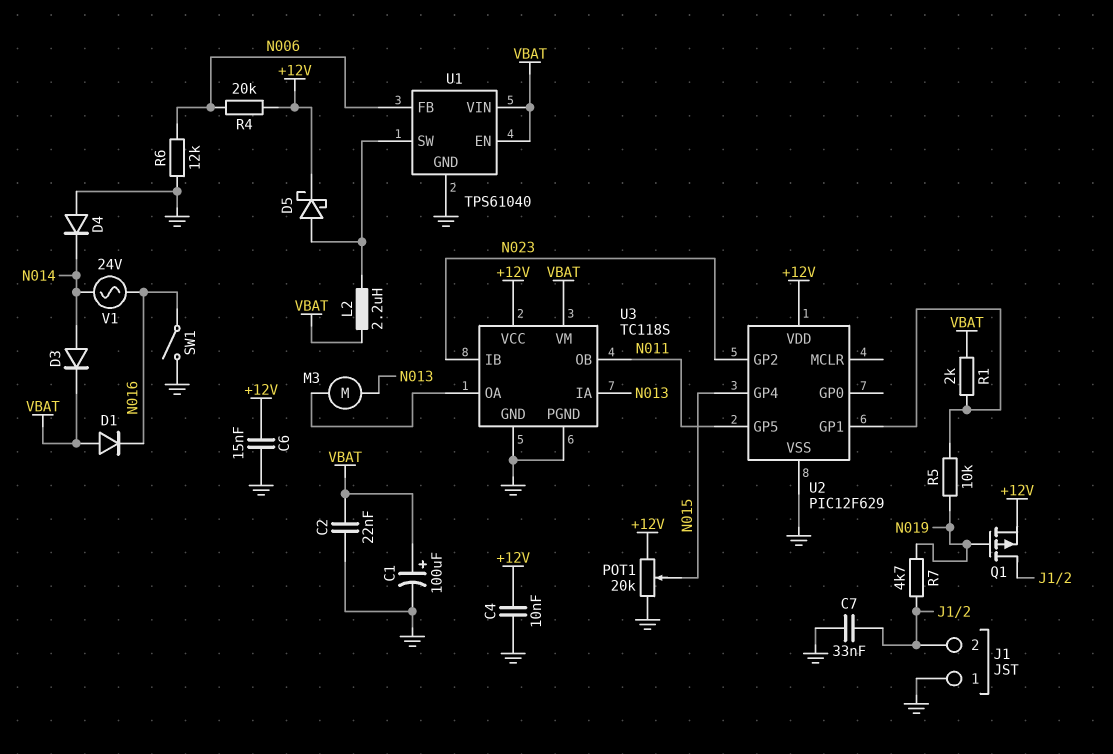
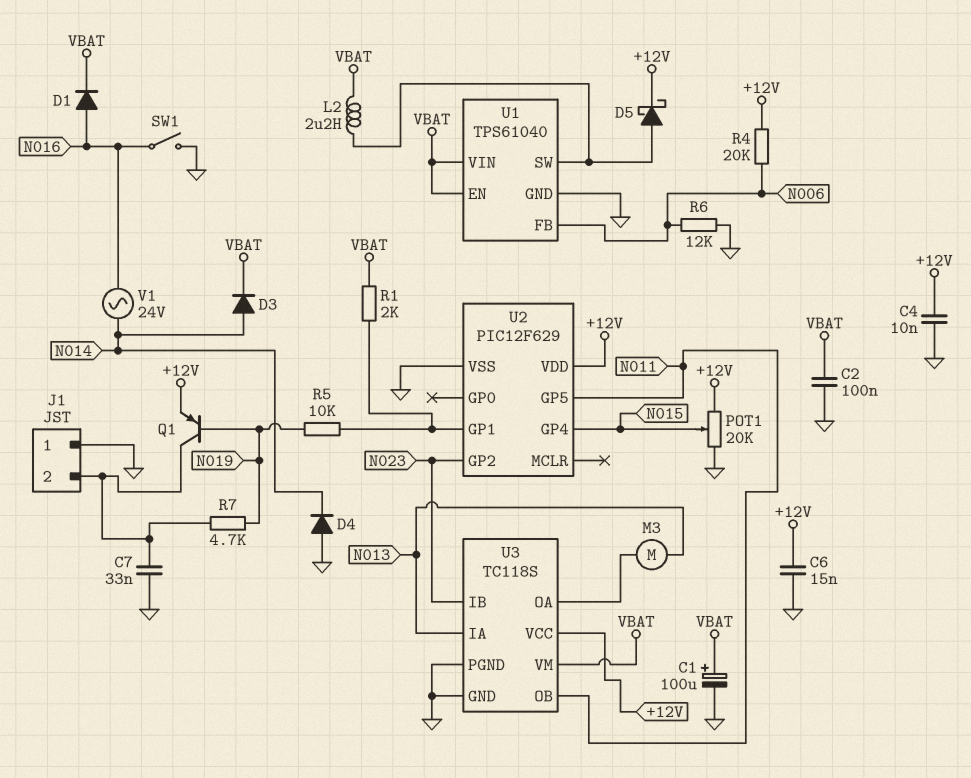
C2: 22nF (GND, VBAT) -> 100nF (GND, VBAT)
D1: diode (A VBAT, K N016) -> diode (A N016, K VBAT)
Q1: PMOS (G N019, D J1/2, S +12V) -> PNP (B N019, C J1/2, E +12V)

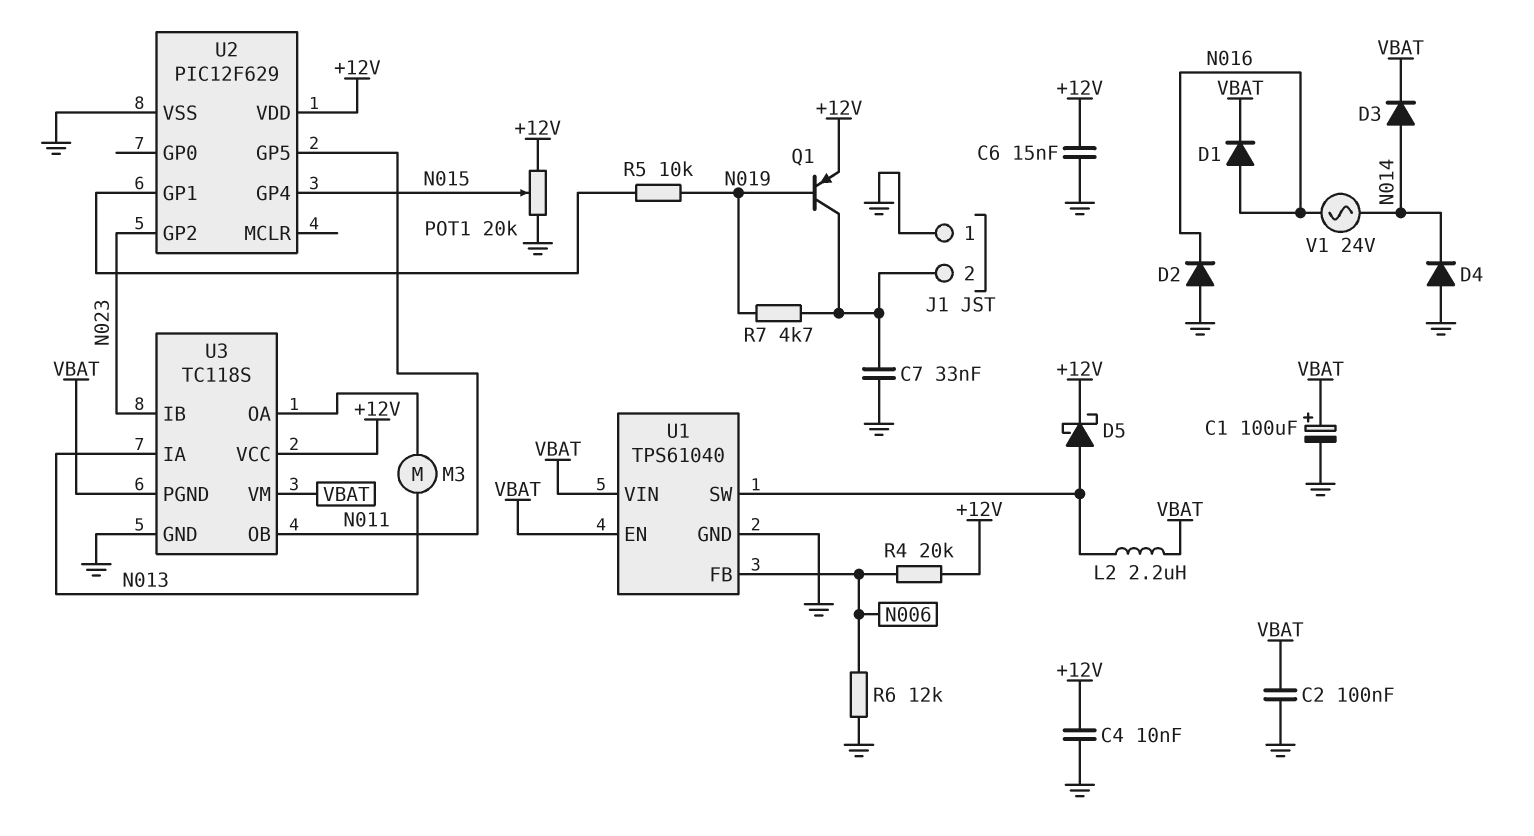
D2: none -> diode (A GND, K N016)
R1: 2k (U2/GP1, VBAT) -> none
SW1: switch (GND, N016) -> none
U3 pin PGND: GND -> VBAT

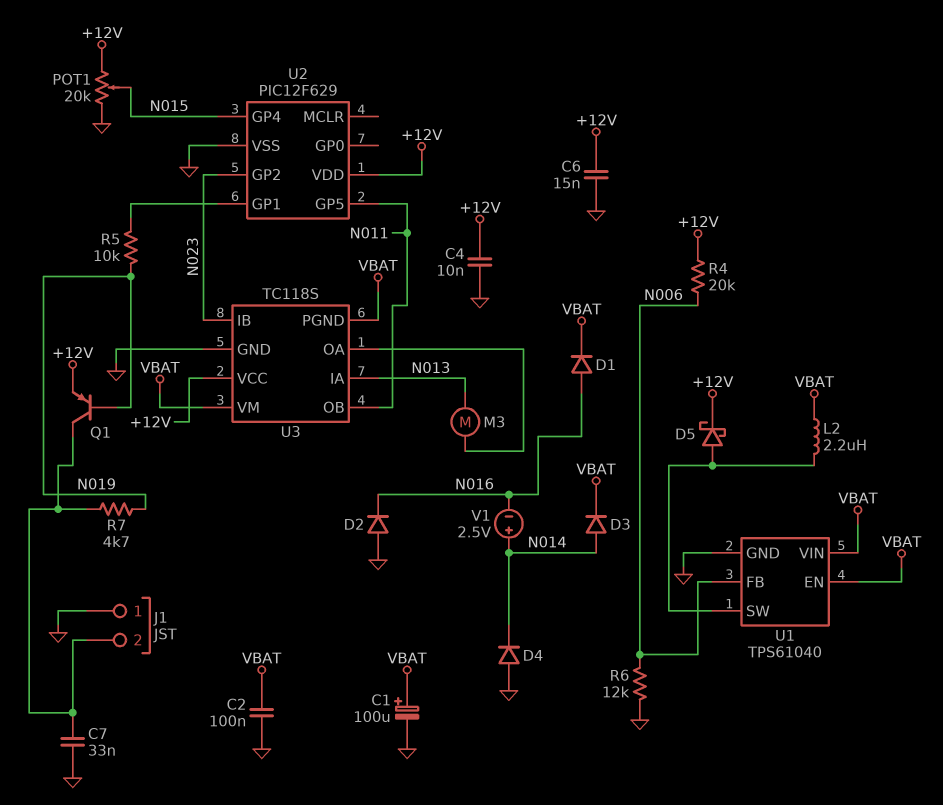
V1: AC 24V (N014, N016) -> 2.5V (plus N014, minus N016)

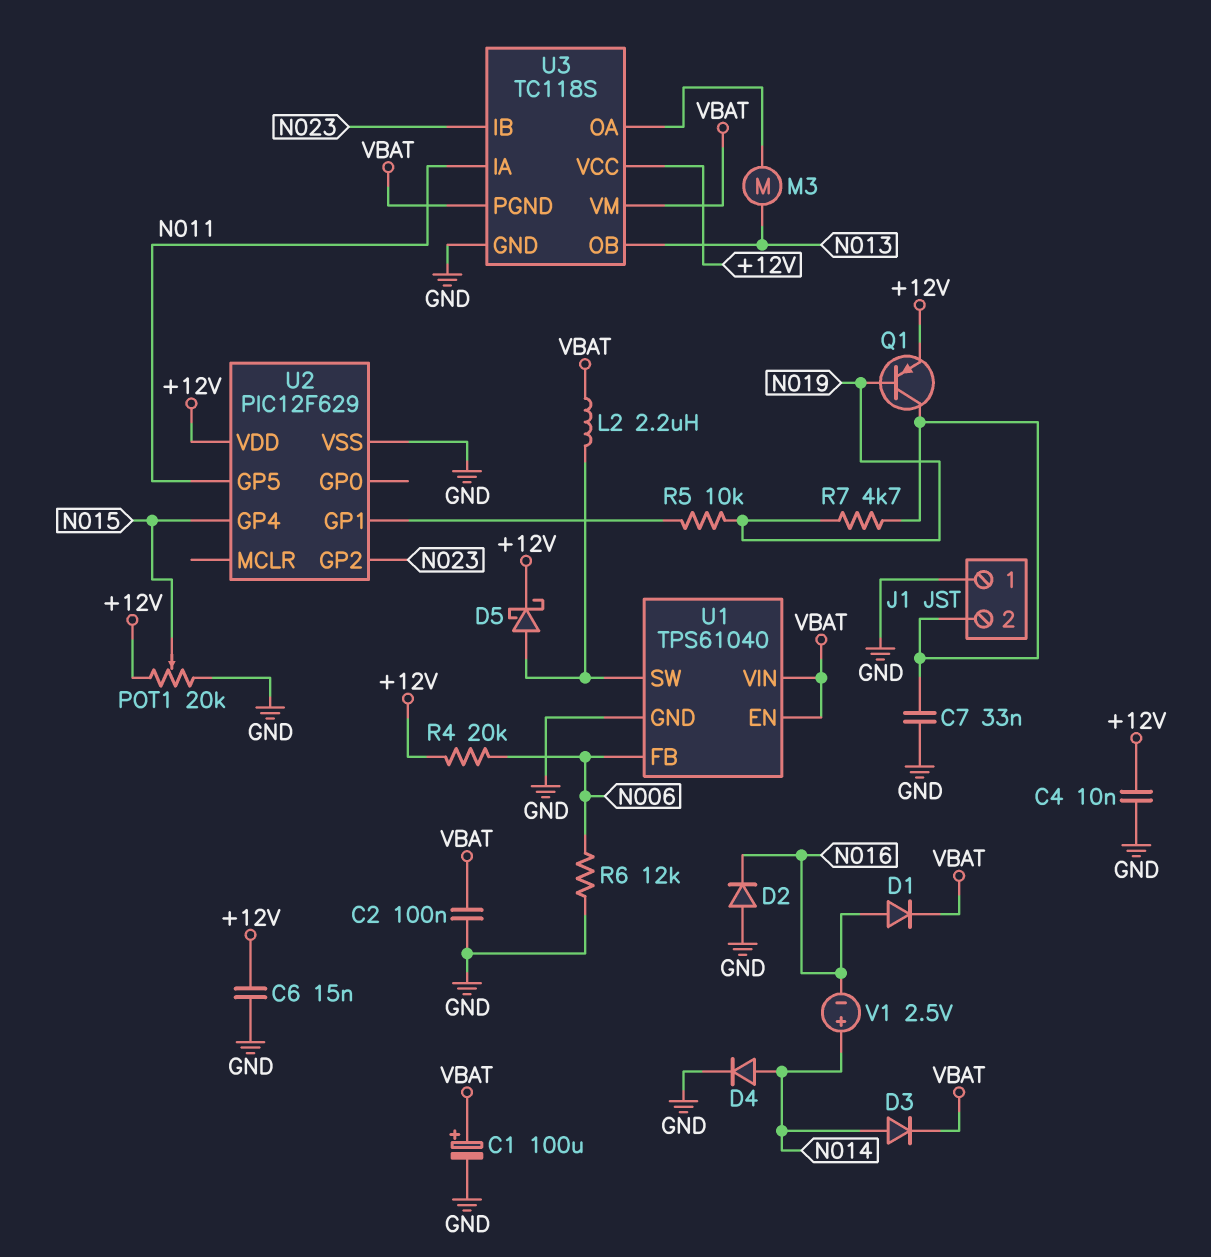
D4: diode (A GND, K N014) -> diode (A N014, K GND)
U3 pin IA: N013 -> N011
U3 pin OB: N011 -> N013

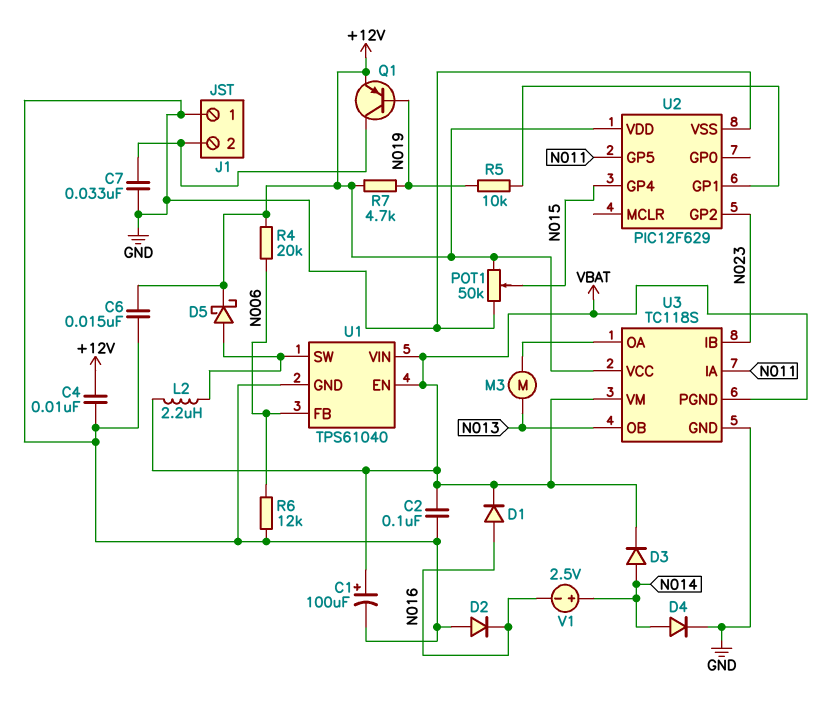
POT1: 20k (+12V, GND, wiper N015) -> 50k (+12V, GND, wiper N015)
R7: 4.7k (J1/2, N019) -> 4.7k (+12V, N019)

